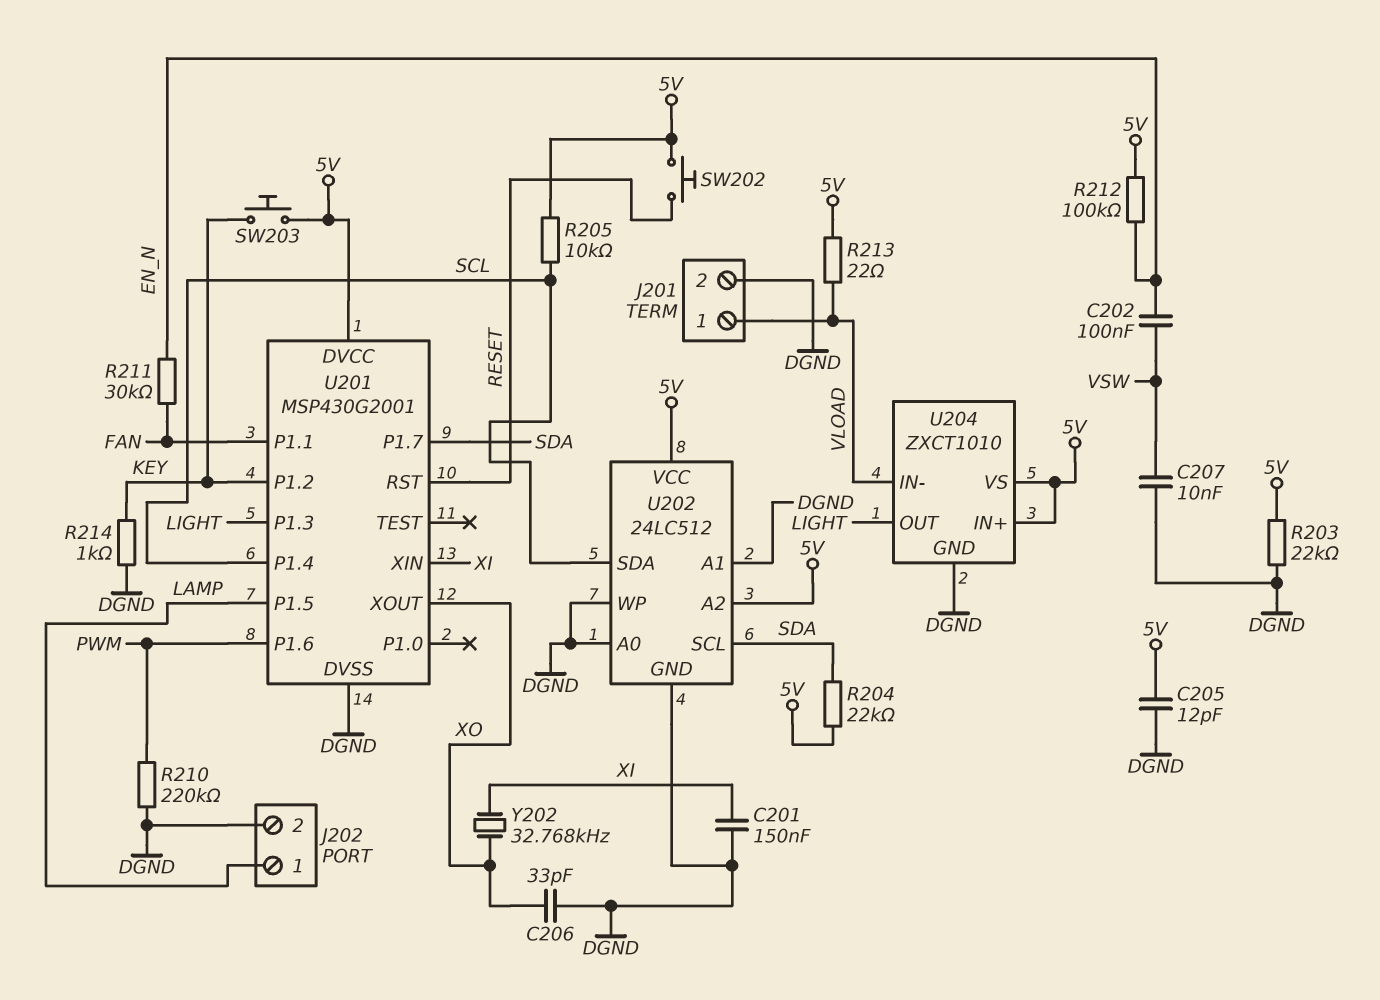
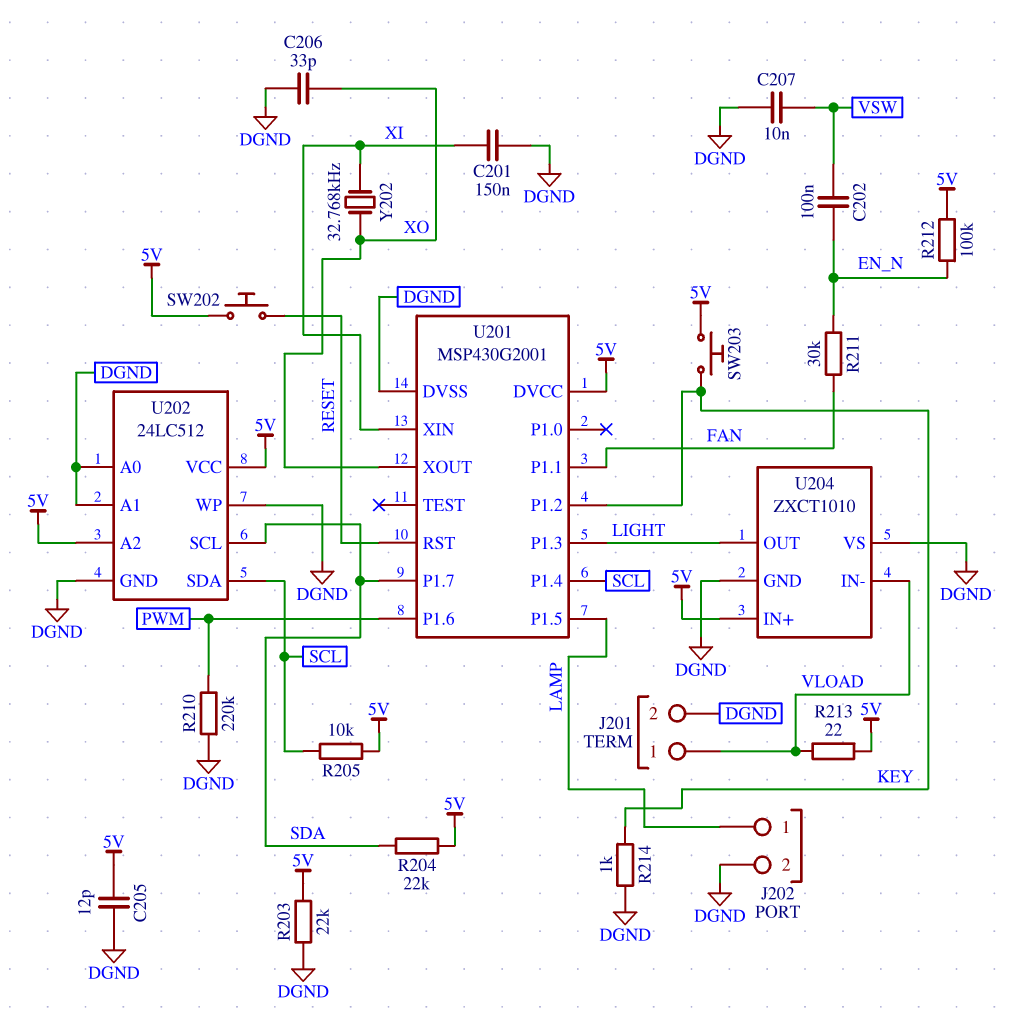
U204 pin VS: 5V -> DGND

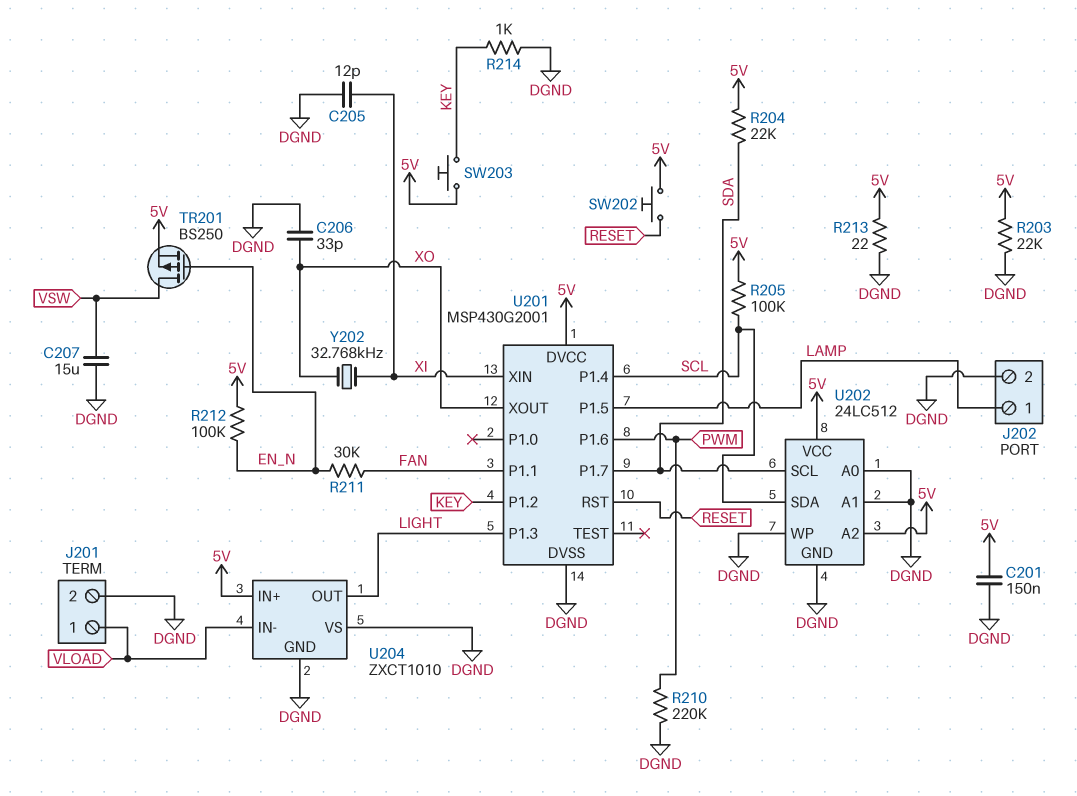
C201: 150nF (DGND, XI) -> 150nF (5V, DGND)
C202: 100nF (EN_N, VSW) -> none
C205: 12pF (5V, DGND) -> 12pF (DGND, XI)
C207: 10nF (DGND, VSW) -> 15uF (DGND, VSW)
R205: 10k (5V, SCL) -> 100k (5V, SCL)
R213: 22 (5V, VLOAD) -> 22 (5V, DGND)
TR201: none -> PMOS BS250 (G EN_N, D VSW, S 5V)

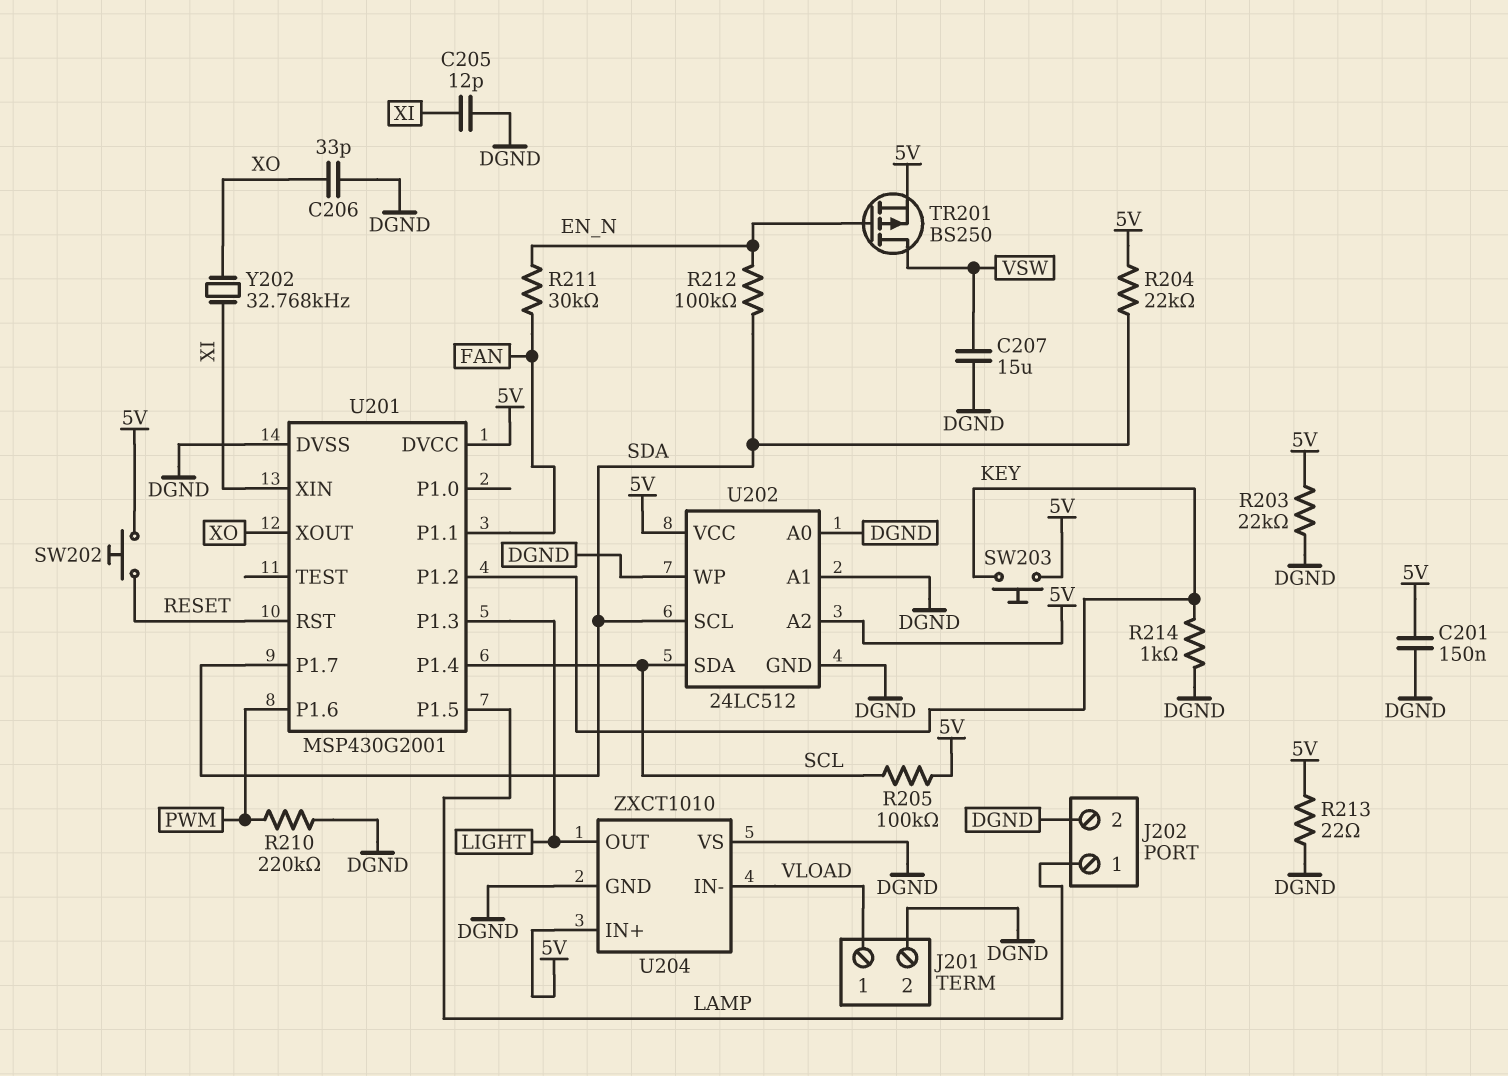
R212: 100k (5V, EN_N) -> 100k (EN_N, SDA)

